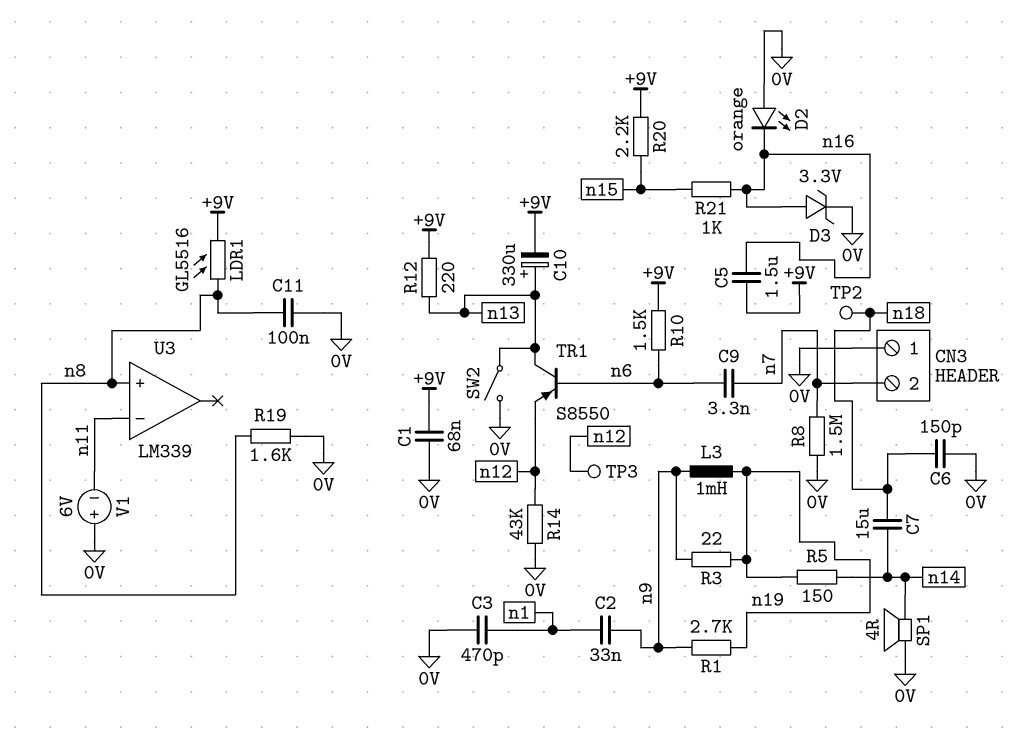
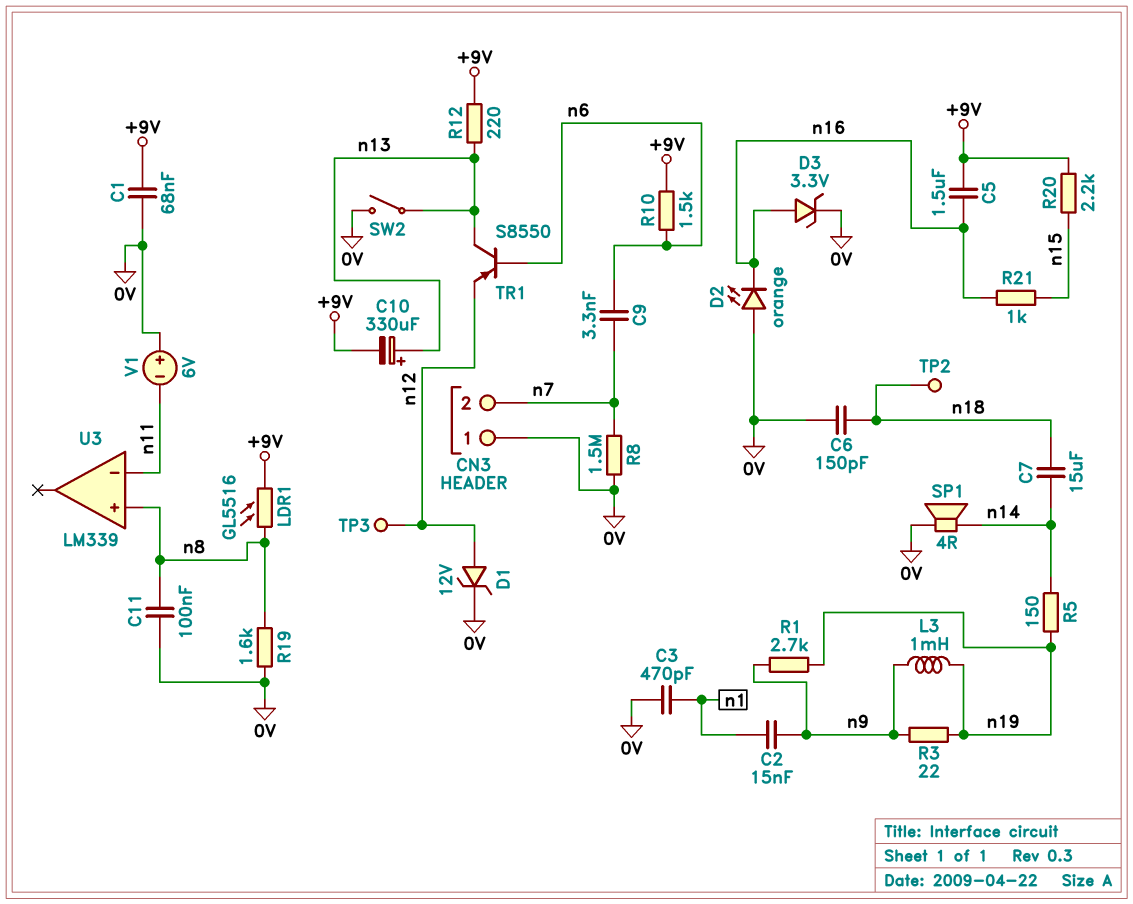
C2: 33nF (n1, n9) -> 15nF (n1, n9)
D1: none -> zener 12V (A n12, K 0V)
R14: 43k (0V, n12) -> none

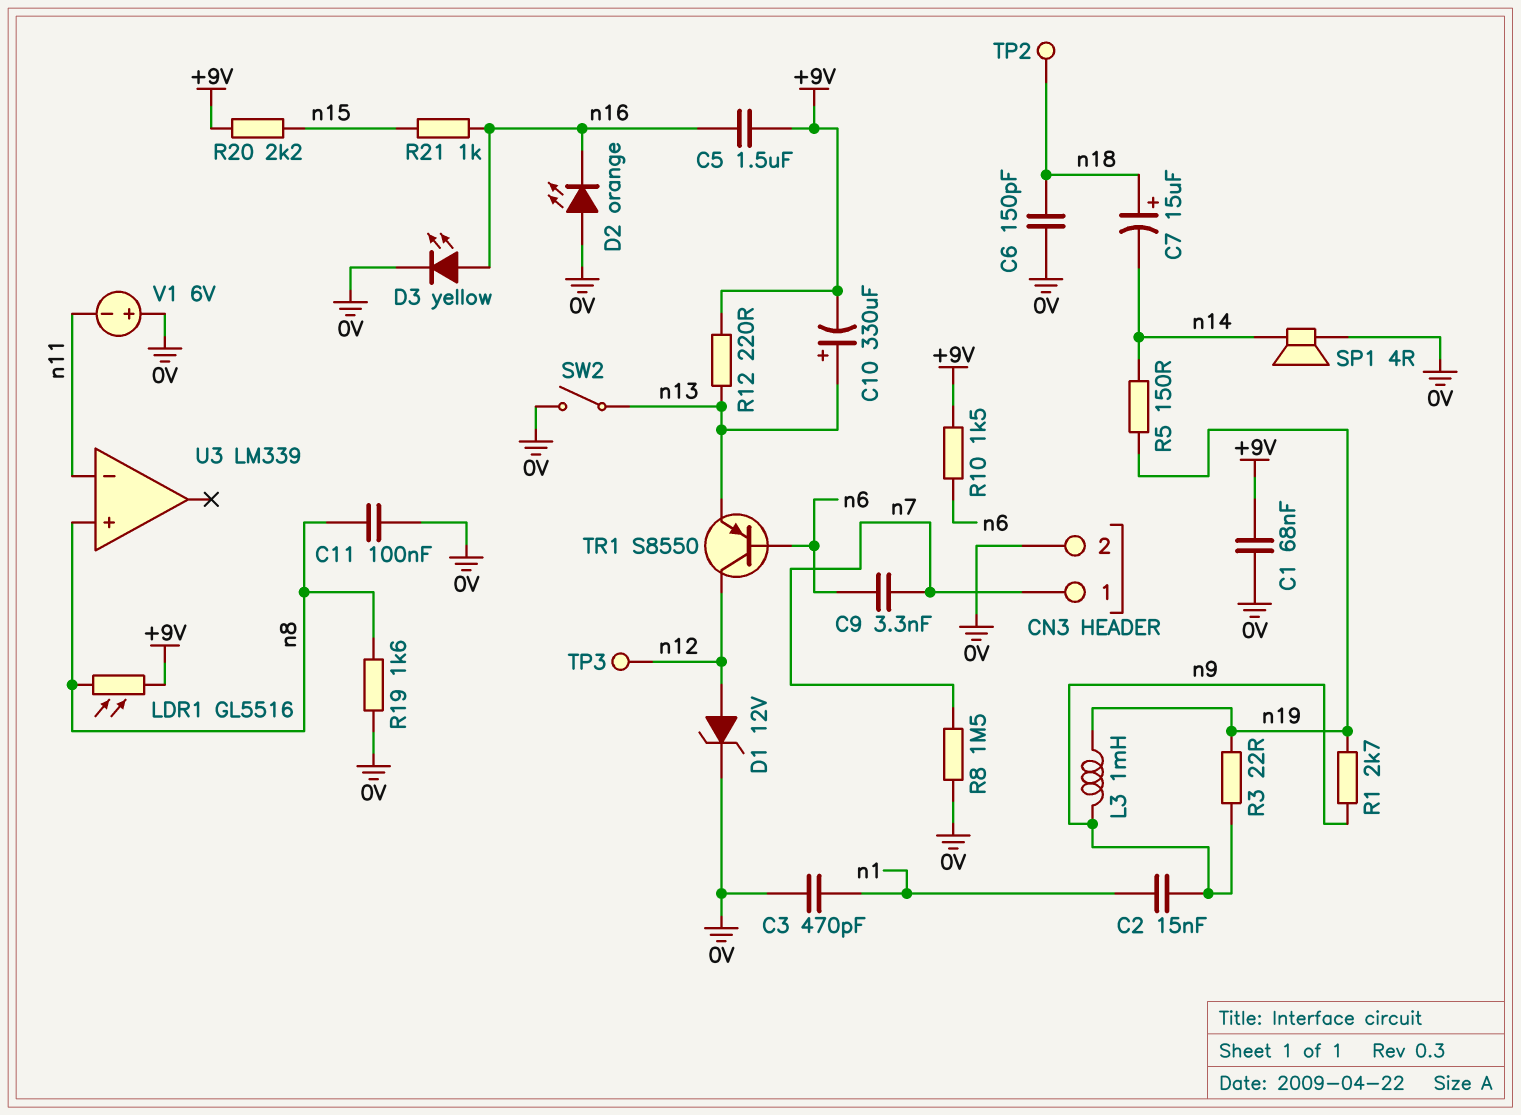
C7: 15uF (n14, n18) -> 15uF (plus n18, minus n14)
CN3 pin 1: 0V -> n7
CN3 pin 2: n7 -> 0V
D3: zener 3.3V (A n16, K 0V) -> LED yellow (A n16, K 0V)
TR1: PNP S8550 (B n6, C n13, E n12) -> PNP S8550 (B n6, C n12, E n13)

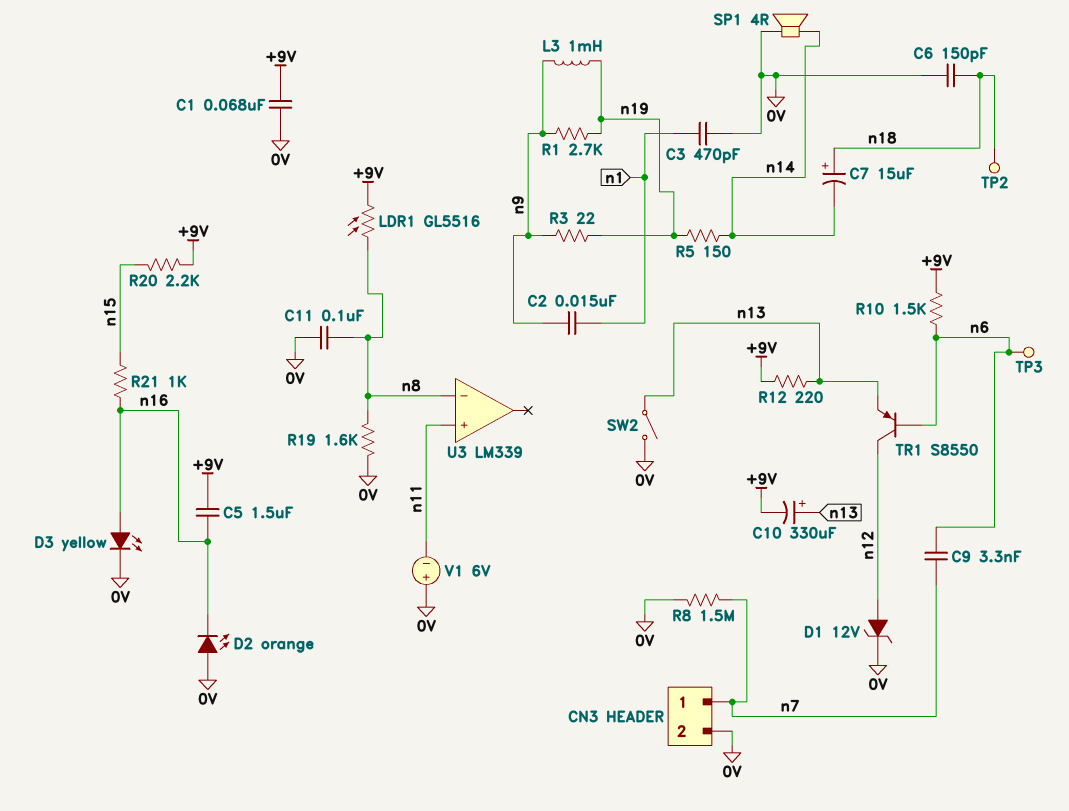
TP3: test point (n12) -> test point (n6)
U3 pin in+: n8 -> n11
U3 pin in-: n11 -> n8

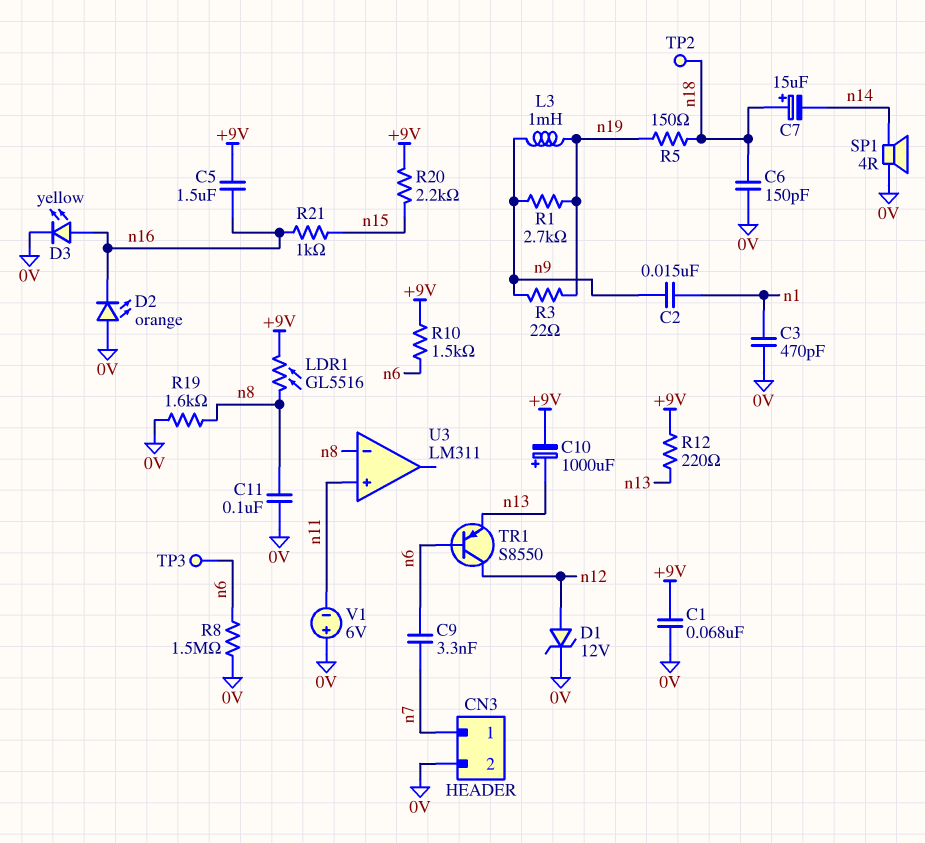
C10: 330uF (plus n13, minus +9V) -> 1000uF (plus n13, minus +9V)
R5: 150 (n14, n19) -> 150 (n18, n19)
R8: 1.5M (0V, n7) -> 1.5M (0V, n6)
SW2: switch (0V, n13) -> none
U3: LM339 -> LM311

